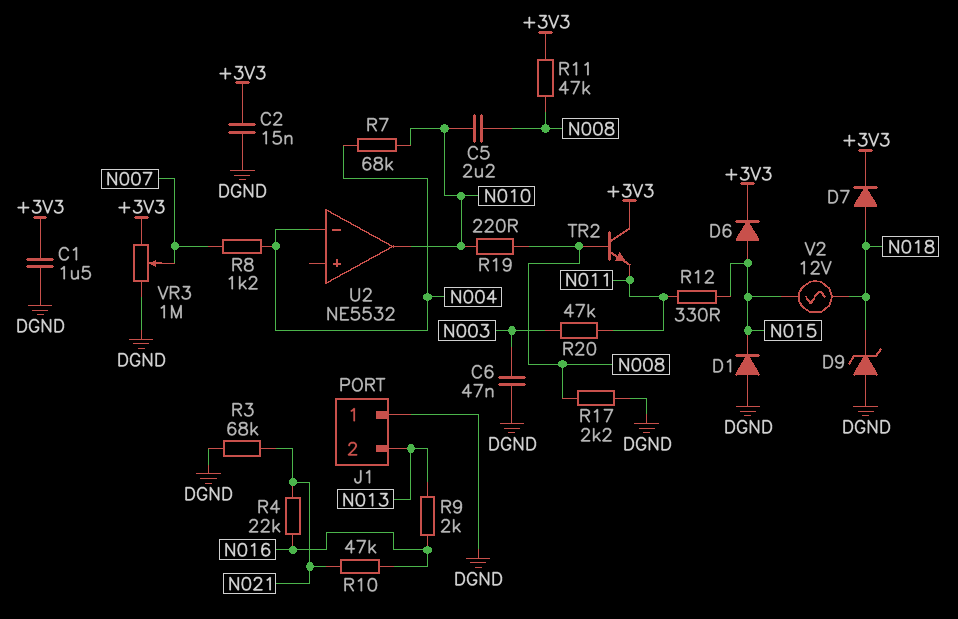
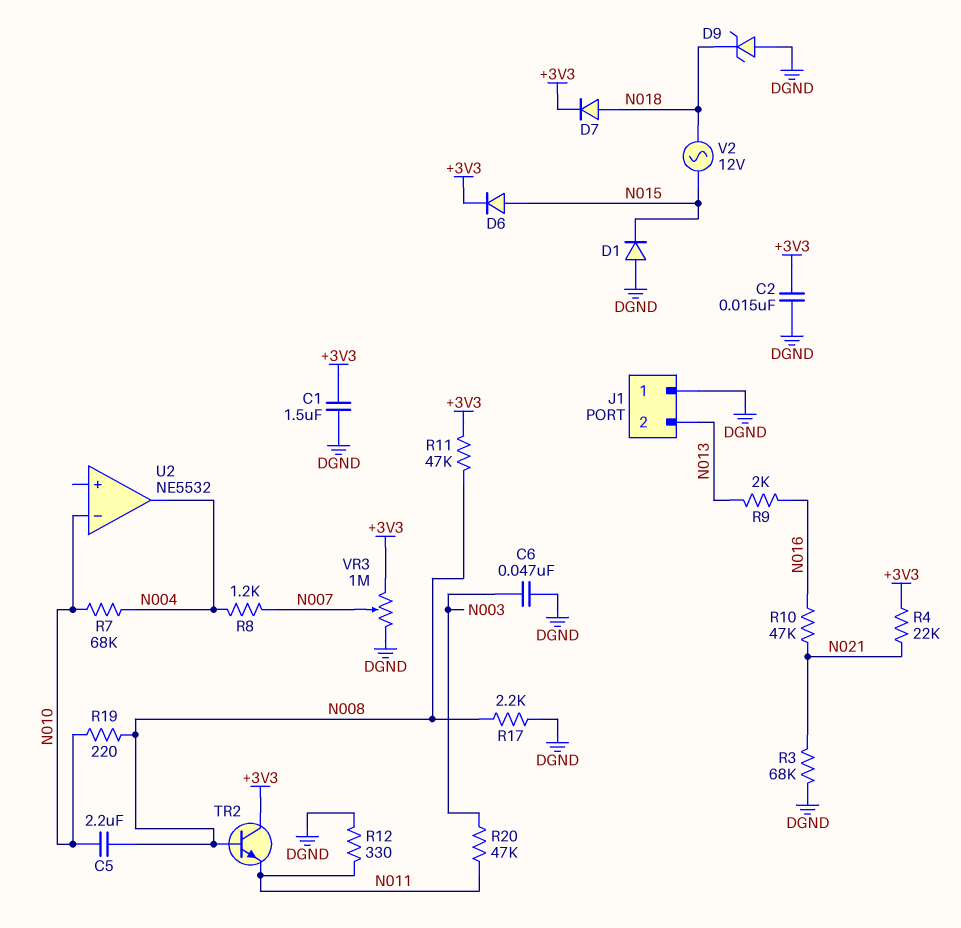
R4: 22k (N016, N021) -> 22k (+3V3, N021)
R12: 330 (N011, N015) -> 330 (DGND, N011)
U2 pin in-: N004 -> N010
U2 pin out: N010 -> N004

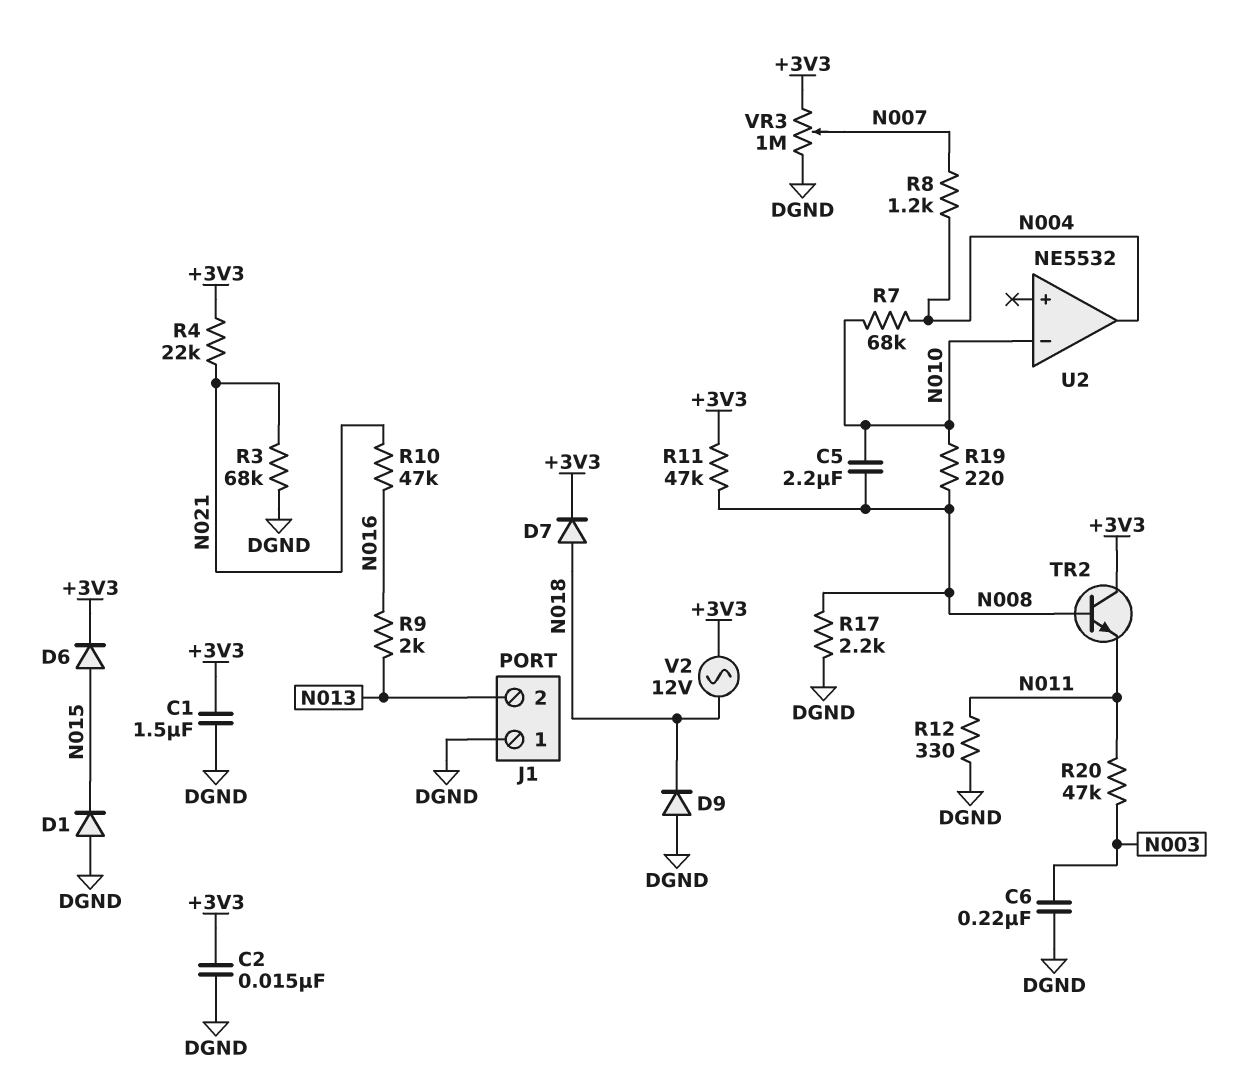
C6: 47nF (DGND, N003) -> 220nF (DGND, N003)
D9: zener (A DGND, K N018) -> diode (A DGND, K N018)
V2: AC 12V (N015, N018) -> AC 12V (+3V3, N018)

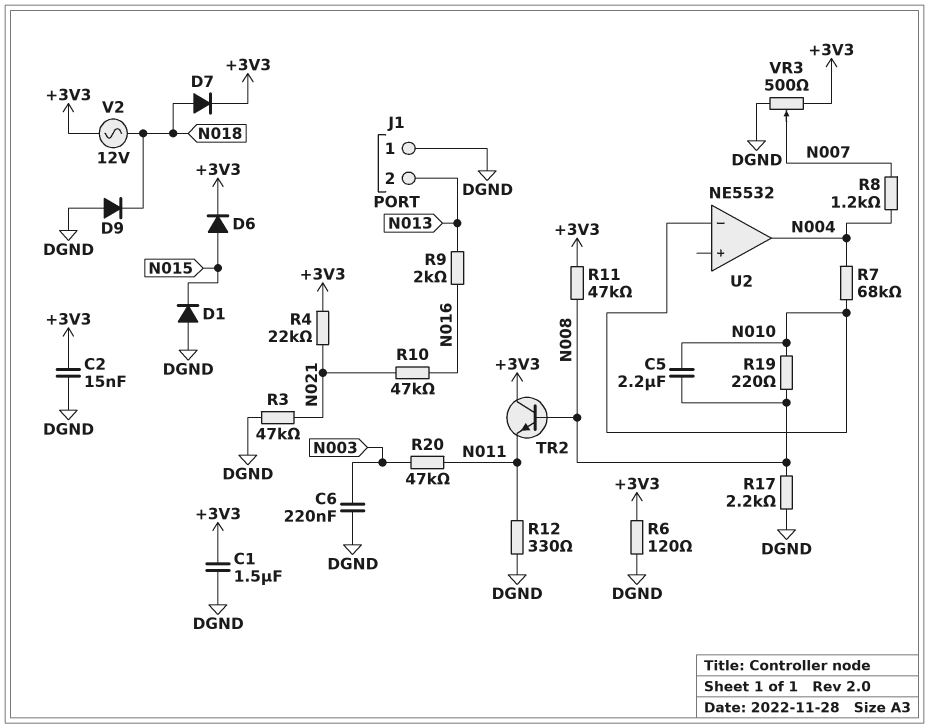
R3: 68k (DGND, N021) -> 47k (DGND, N021)
R6: none -> 120 (+3V3, DGND)
VR3: 1M (+3V3, DGND, wiper N007) -> 500 (+3V3, DGND, wiper N007)

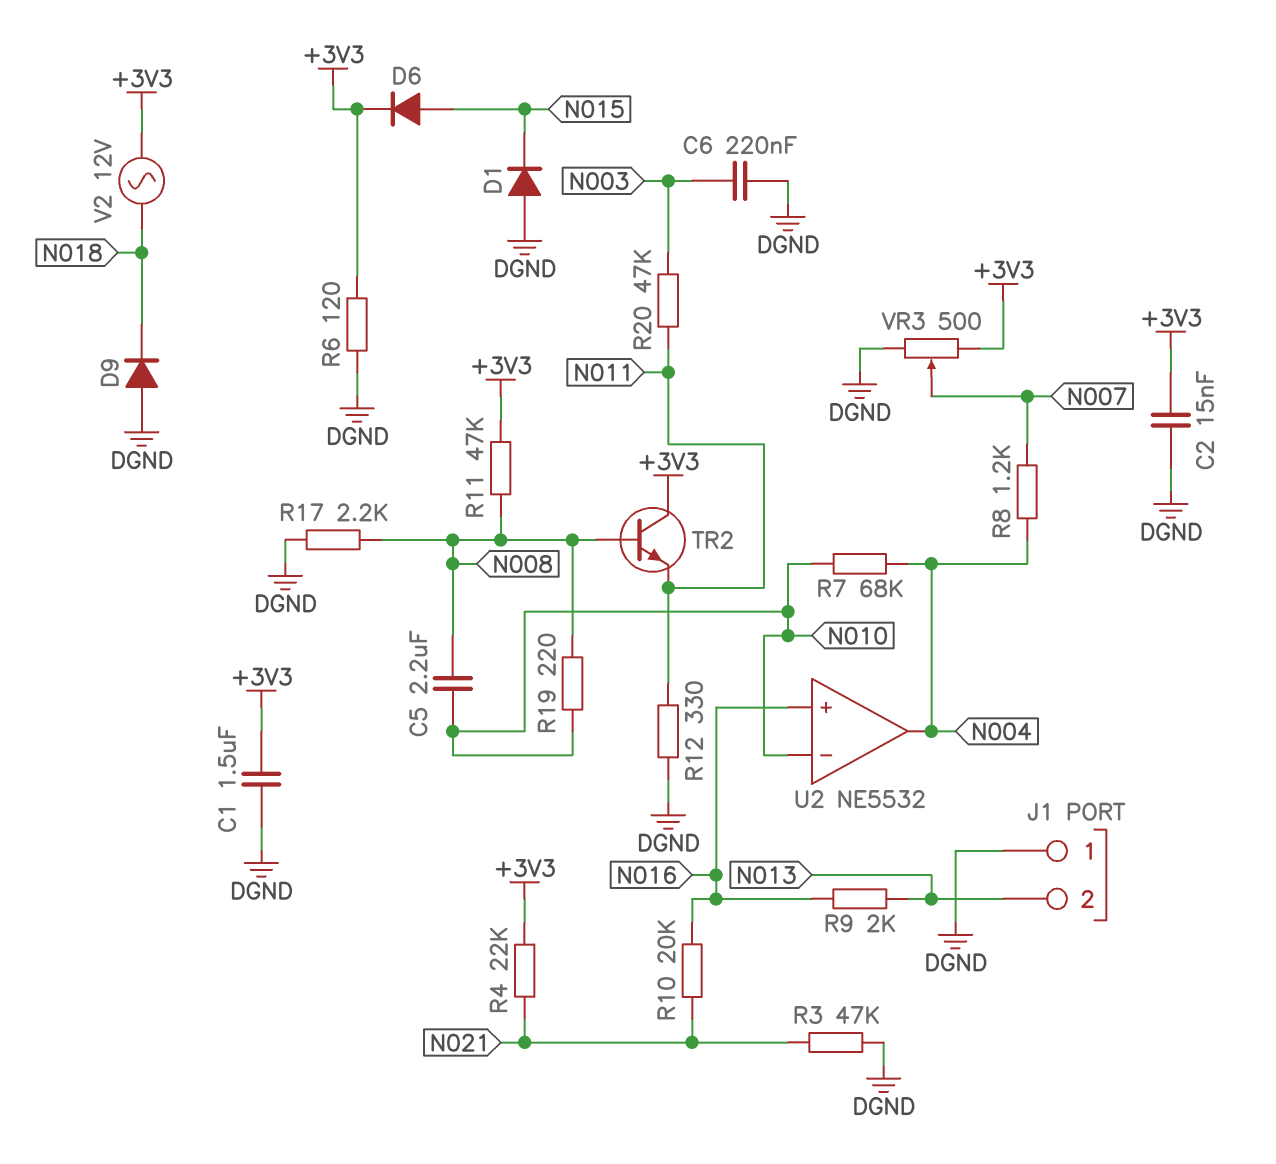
D7: diode (A N018, K +3V3) -> none
R10: 47k (N016, N021) -> 20k (N016, N021)
U2 pin in+: none -> N016

